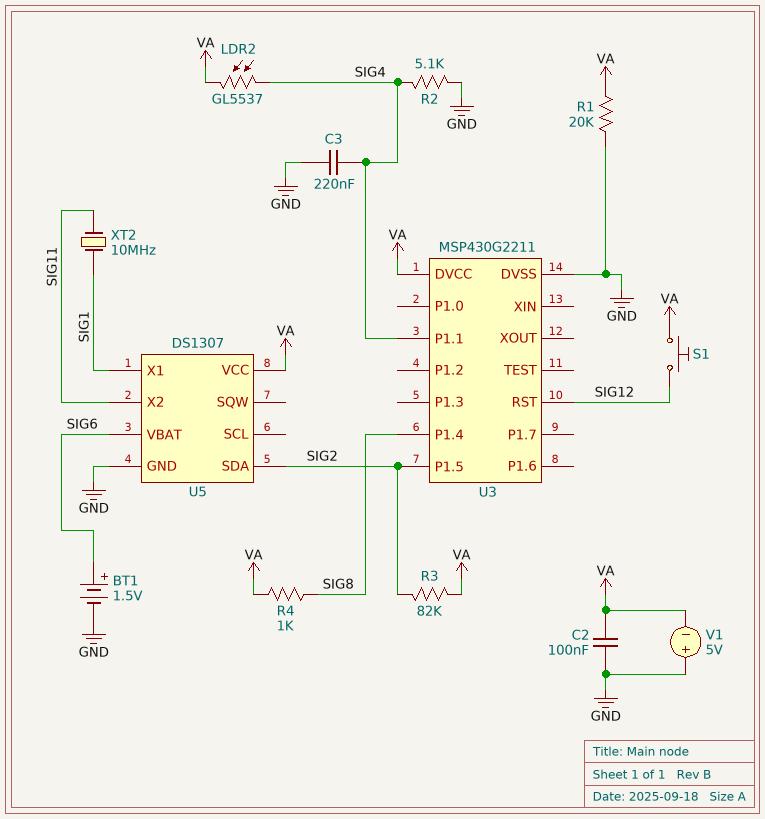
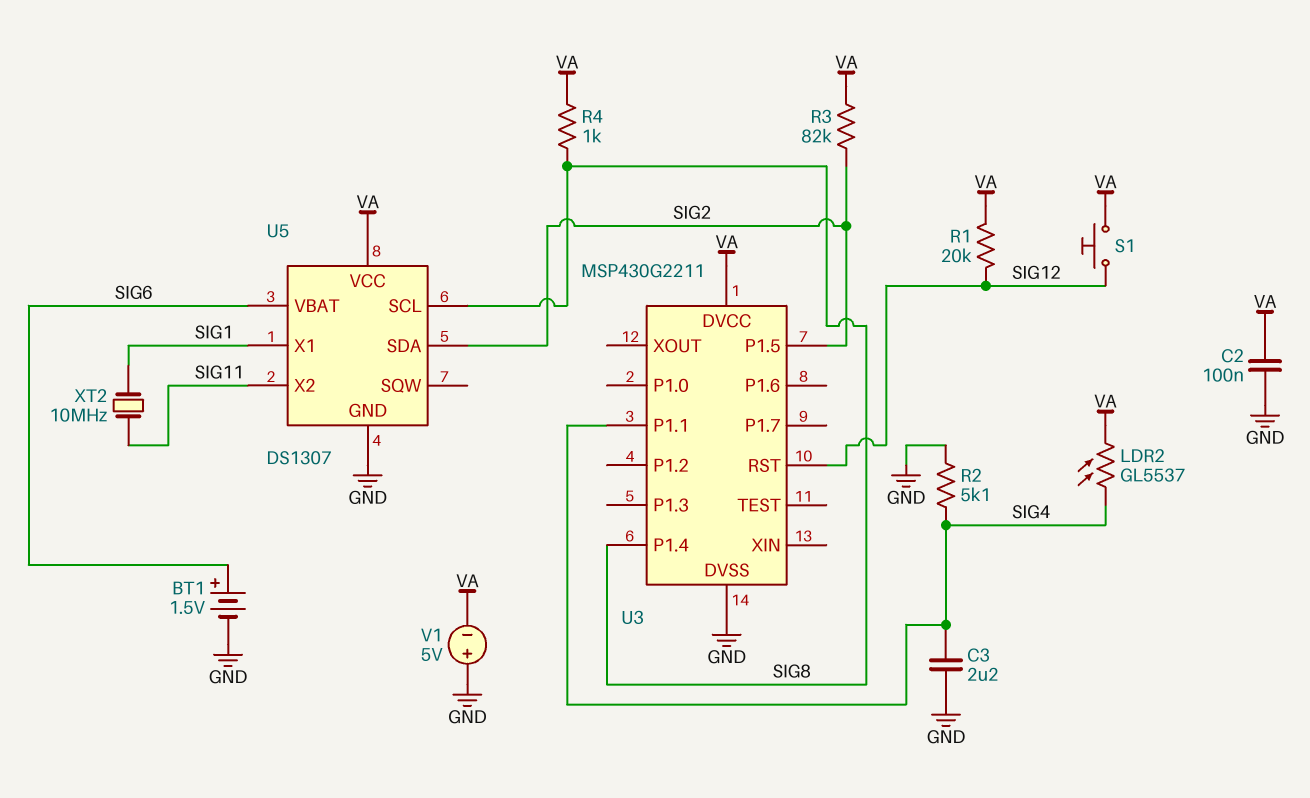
C3: 220nF (GND, SIG4) -> 2.2uF (GND, SIG4)
R1: 20k (GND, VA) -> 20k (SIG12, VA)
U5 pin SCL: none -> SIG8

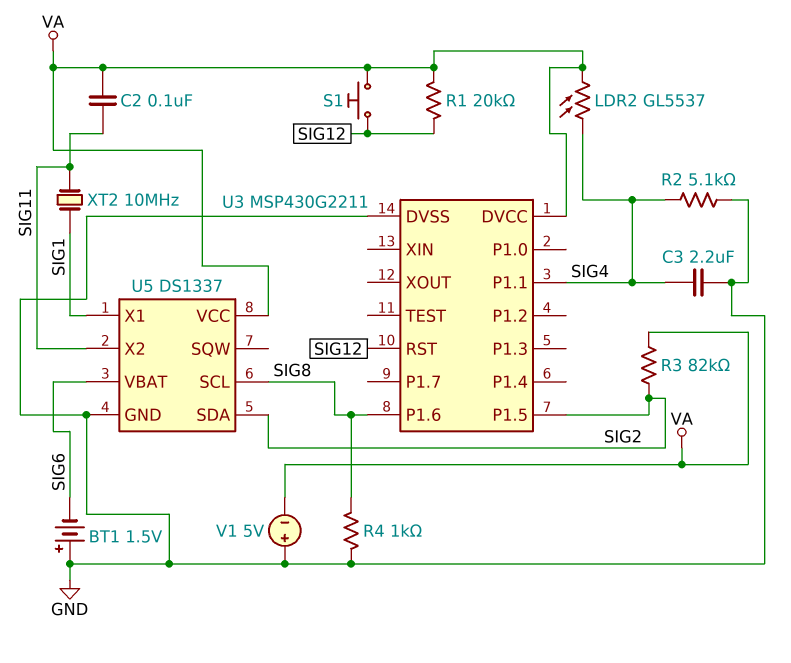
BT1: 1.5V (plus SIG6, minus GND) -> 1.5V (plus GND, minus SIG6)
C2: 100nF (GND, VA) -> 100nF (SIG11, VA)
R4: 1k (SIG8, VA) -> 1k (GND, SIG8)
U3 pin P1.4: SIG8 -> none
U3 pin P1.6: none -> SIG8
U5: DS1307 -> DS1337

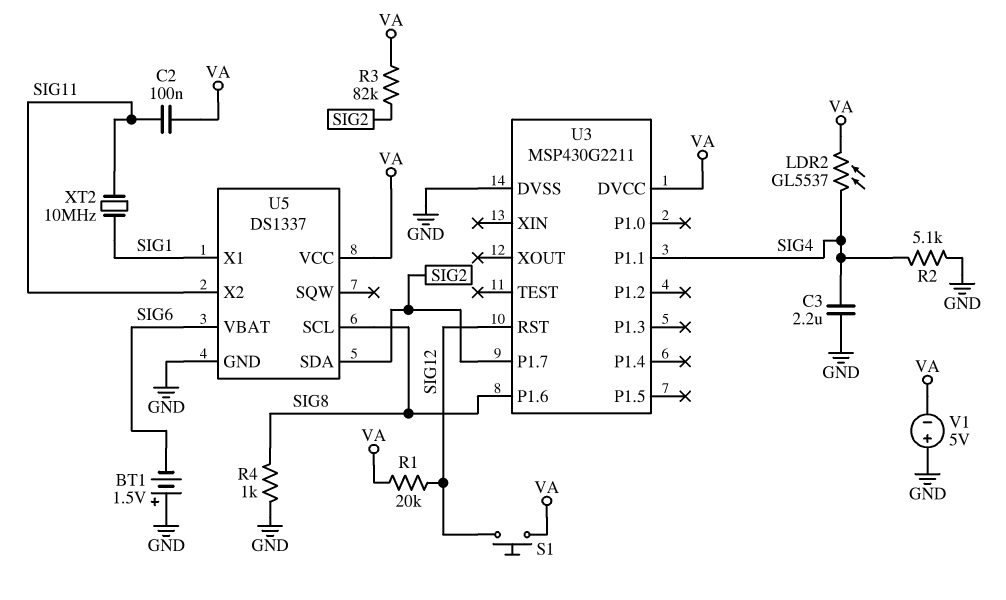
U3 pin P1.5: SIG2 -> none
U3 pin P1.7: none -> SIG2

